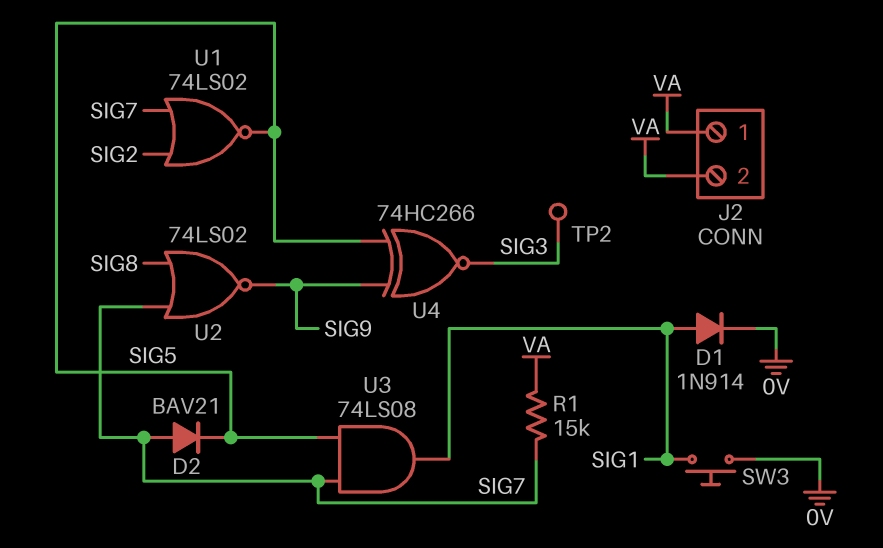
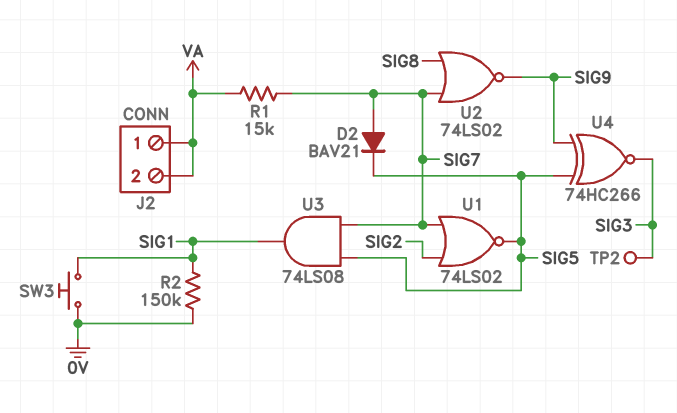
D1: diode 1N914 (A SIG1, K 0V) -> none
R2: none -> 150k (0V, SIG1)

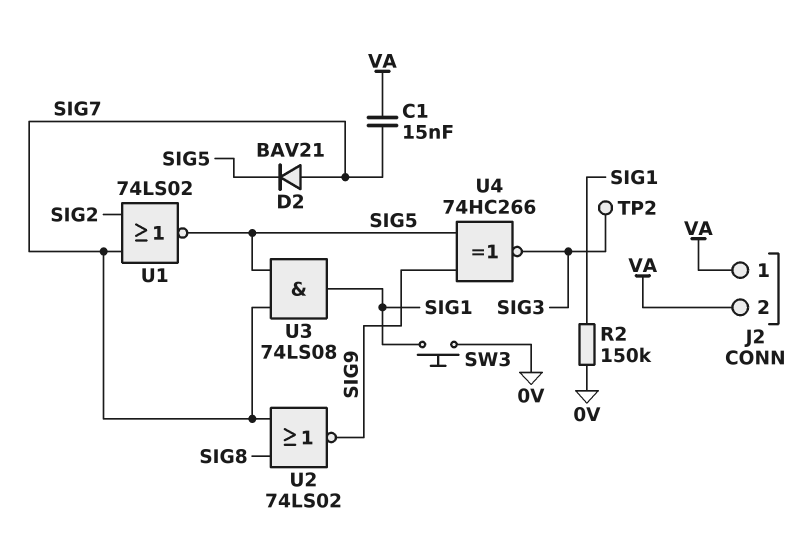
C1: none -> 15nF (SIG7, VA)
R1: 15k (SIG7, VA) -> none

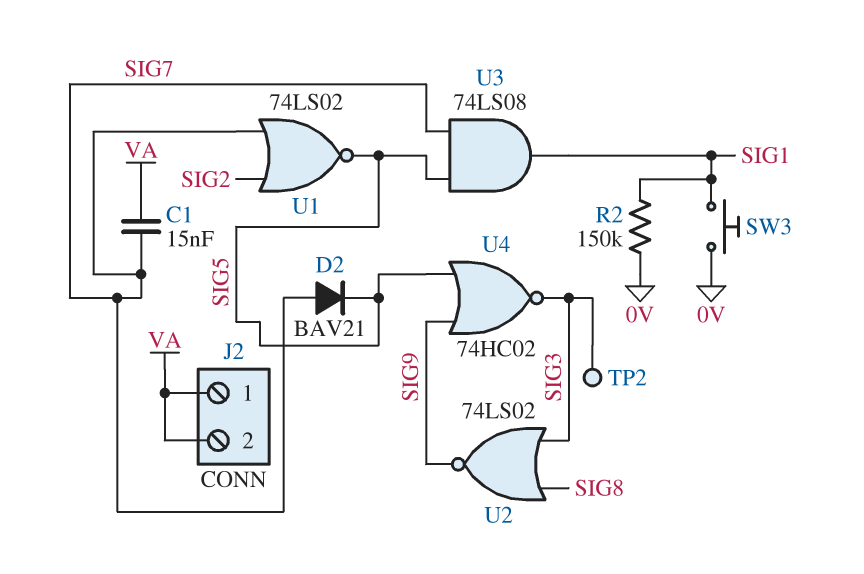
U2: NOR 74LS02 (in SIG7, in SIG8, out SIG9) -> NOR 74LS02 (in SIG3, in SIG8, out SIG9)
U4: XNOR 74HC266 (in SIG5, in SIG9, out SIG3) -> NOR 74HC02 (in SIG5, in SIG9, out SIG3)

